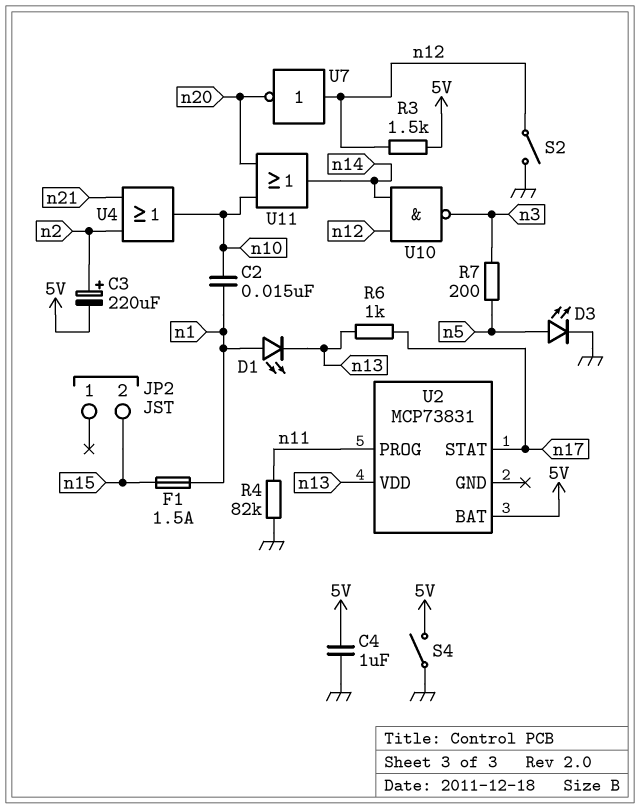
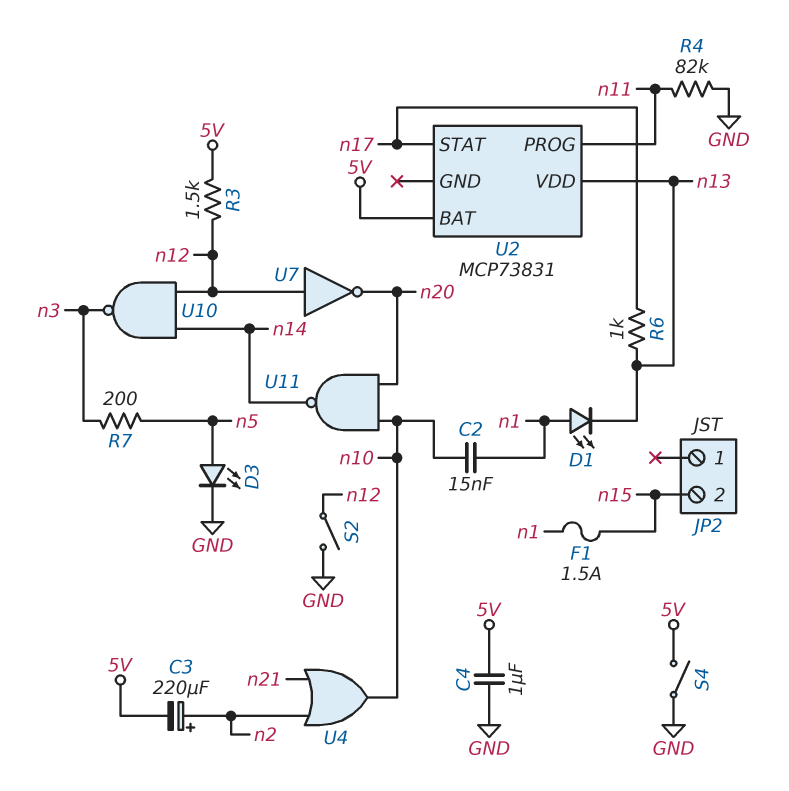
U11: OR (in n10, in n20, out n14) -> NAND (in n10, in n20, out n14)

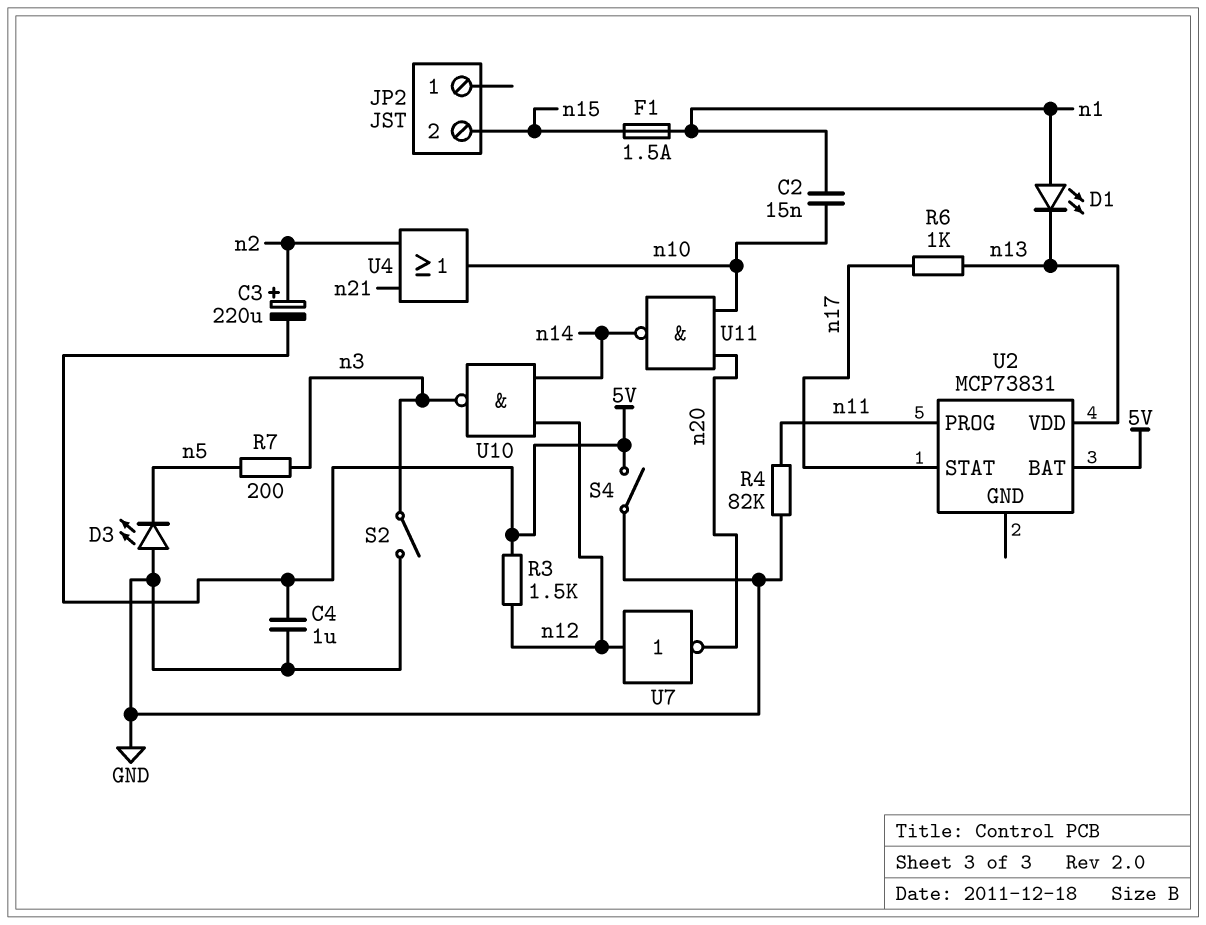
D3: LED (A n5, K GND) -> LED (A GND, K n5)
S2: switch (GND, n12) -> switch (GND, n3)

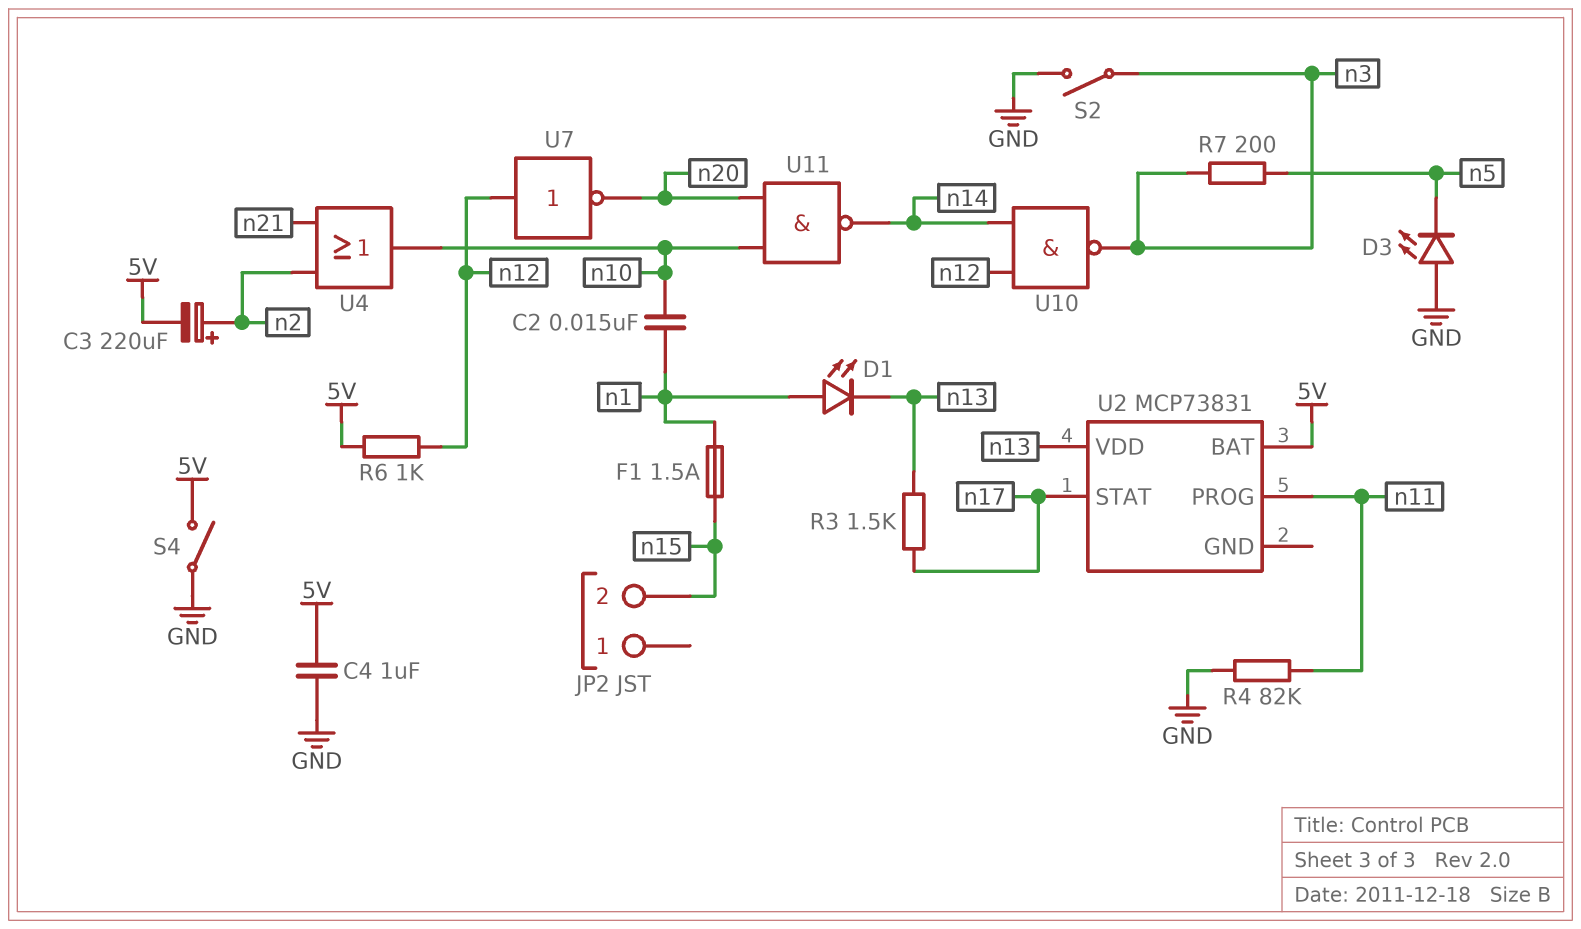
R3: 1.5k (5V, n12) -> 1.5k (n13, n17)
R6: 1k (n13, n17) -> 1k (5V, n12)

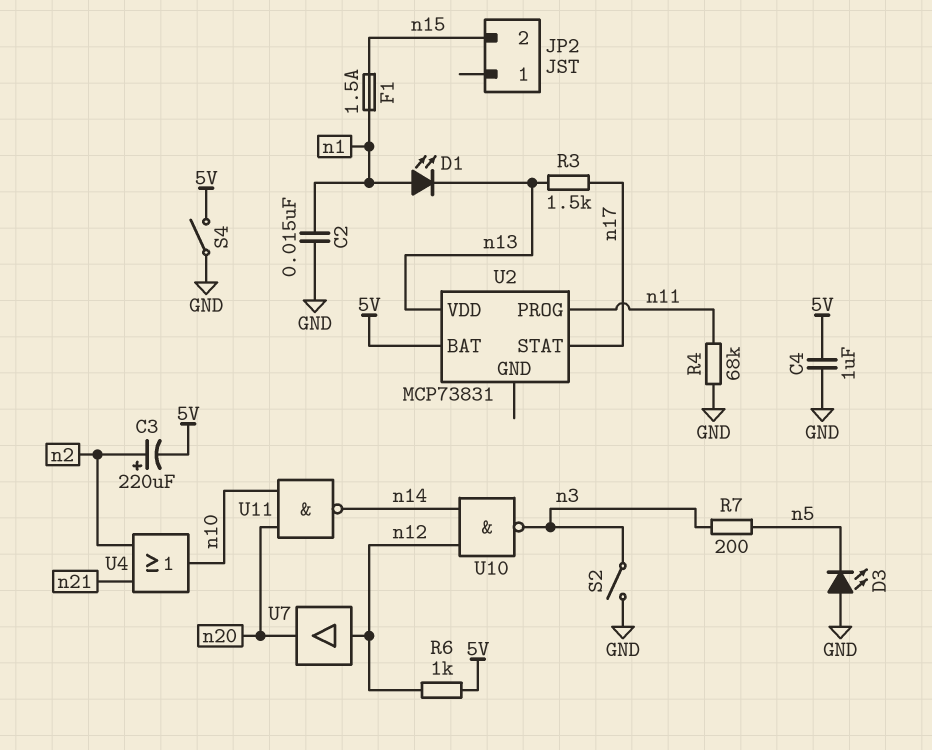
C2: 15nF (n1, n10) -> 15nF (GND, n1)
R4: 82k (GND, n11) -> 68k (GND, n11)
U7: NOT (in n12, out n20) -> buffer (in n12, out n20)

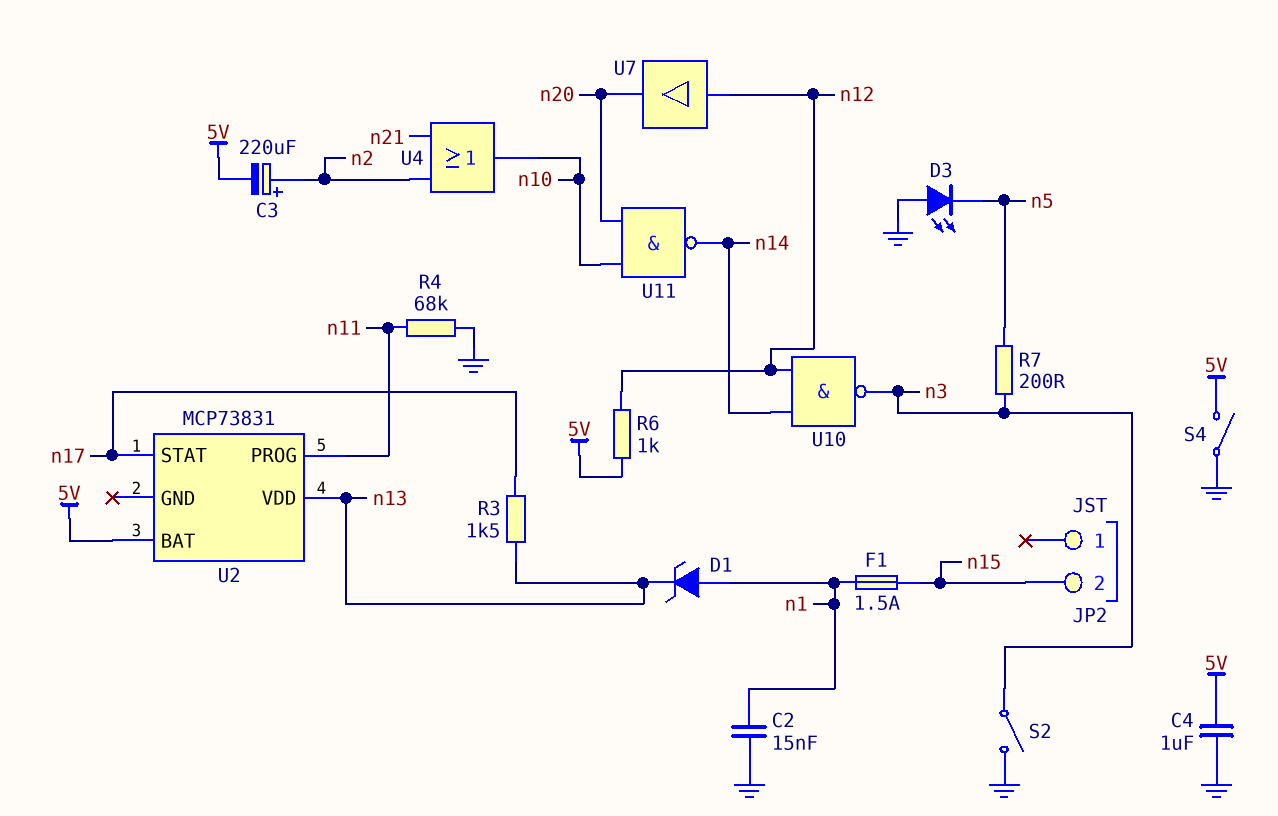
D1: LED (A n1, K n13) -> zener (A n1, K n13)

